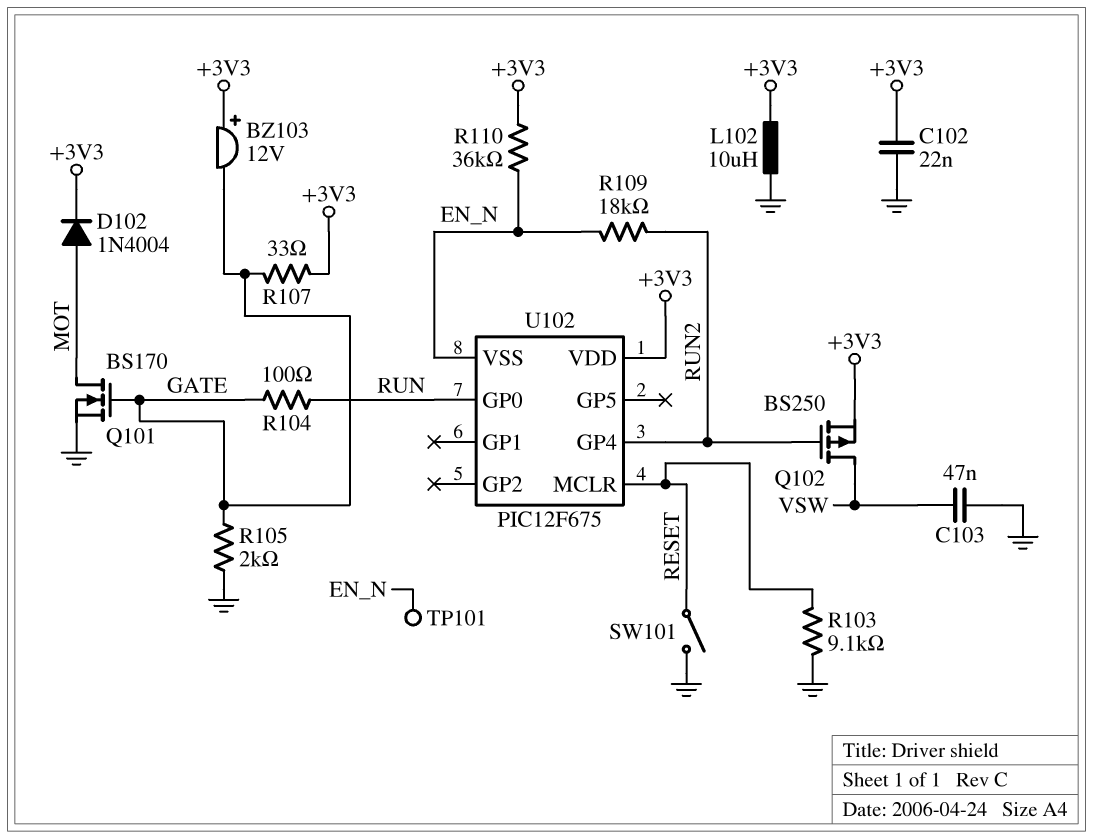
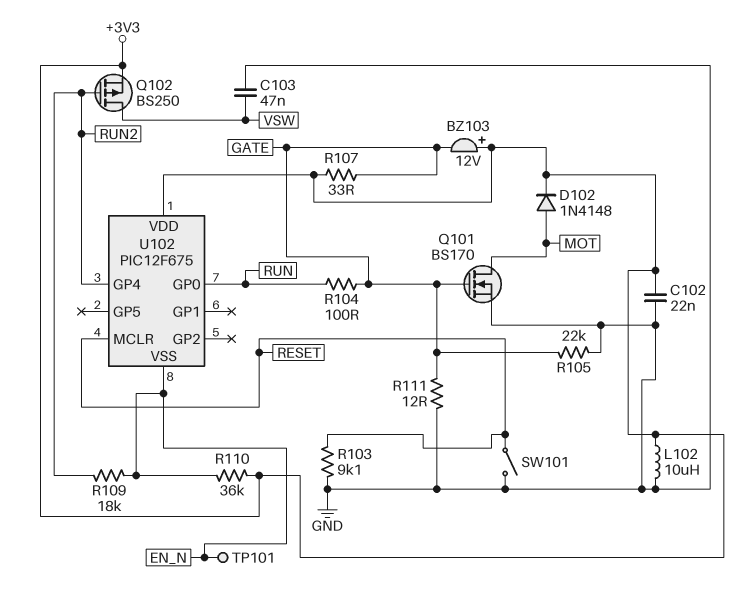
D102: diode 1N4004 (A MOT, K +3V3) -> diode 1N4148 (A MOT, K +3V3)
R105: 2k (GATE, GND) -> 22k (GATE, GND)
R111: none -> 12 (GATE, GND)

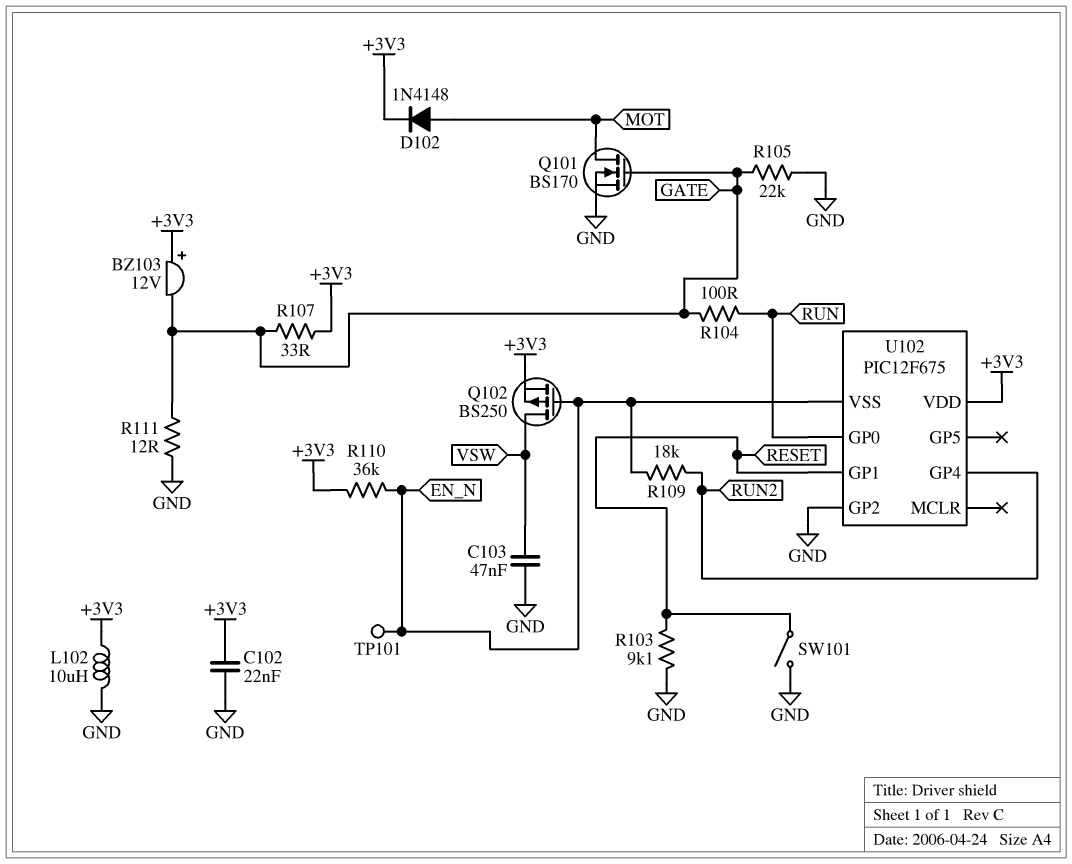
Q102: PMOS BS250 (G RUN2, D VSW, S +3V3) -> PMOS BS250 (G EN_N, D VSW, S +3V3)
U102 pin GP1: none -> RESET
U102 pin GP2: none -> GND
U102 pin MCLR: RESET -> none

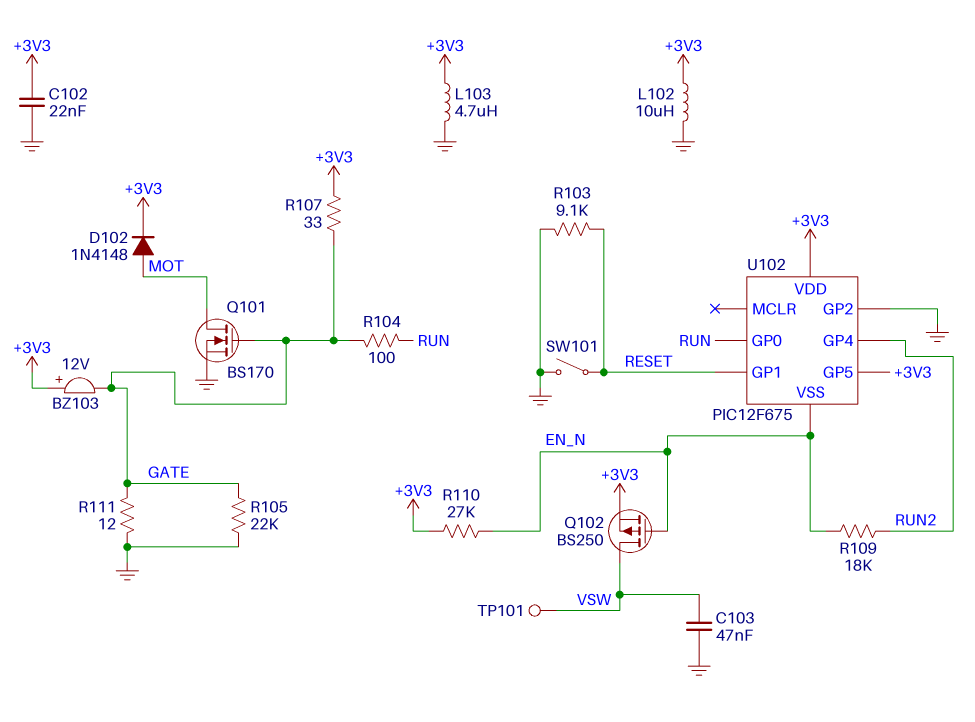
L103: none -> 4.7uH (+3V3, GND)
R110: 36k (+3V3, EN_N) -> 27k (+3V3, EN_N)
TP101: test point (EN_N) -> test point (VSW)
U102 pin GP5: none -> +3V3

